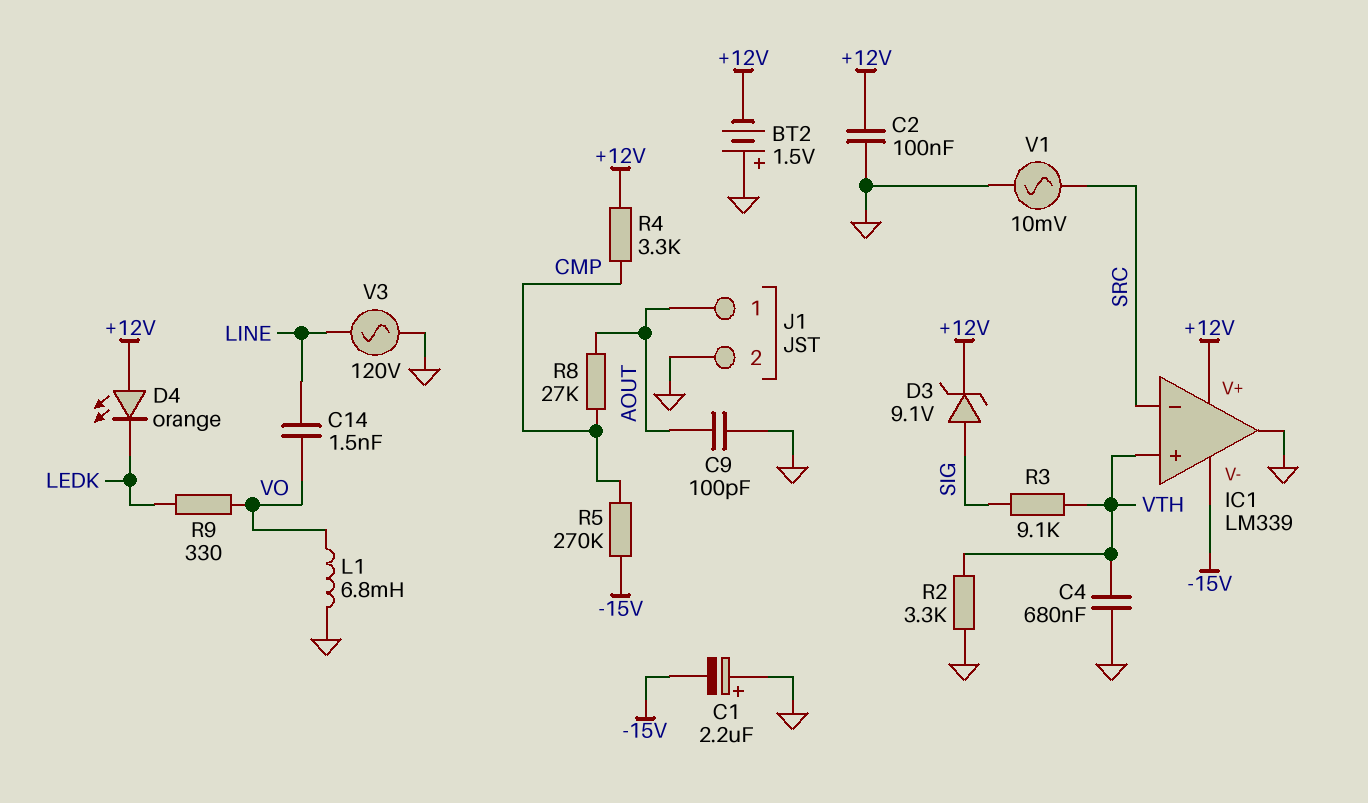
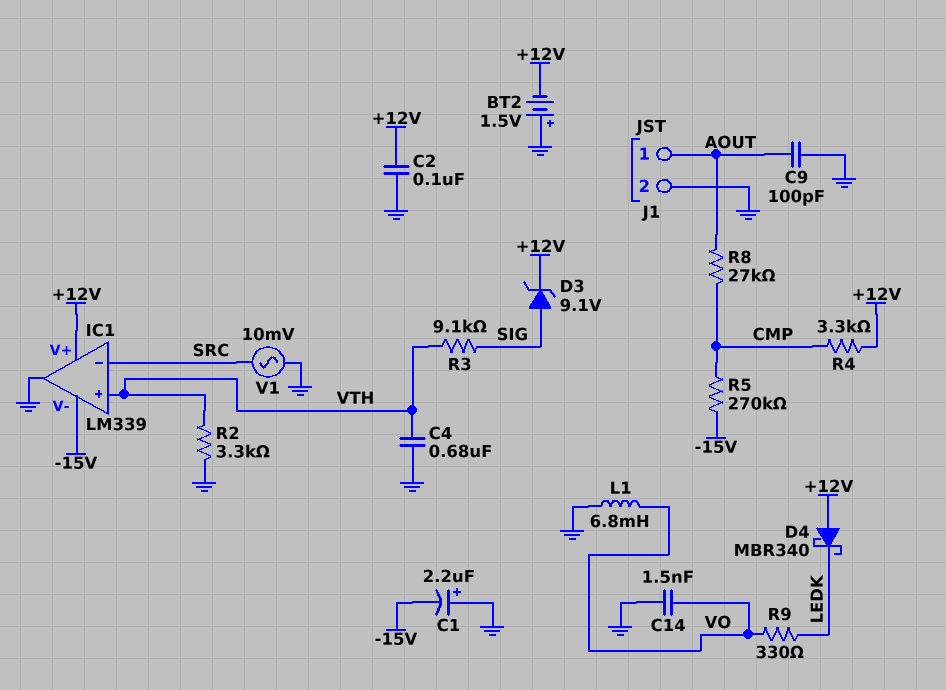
C14: 1.5nF (LINE, VO) -> 1.5nF (GND, VO)
D4: LED orange (A +12V, K LEDK) -> schottky MBR340 (A +12V, K LEDK)
V3: AC 120V (GND, LINE) -> none

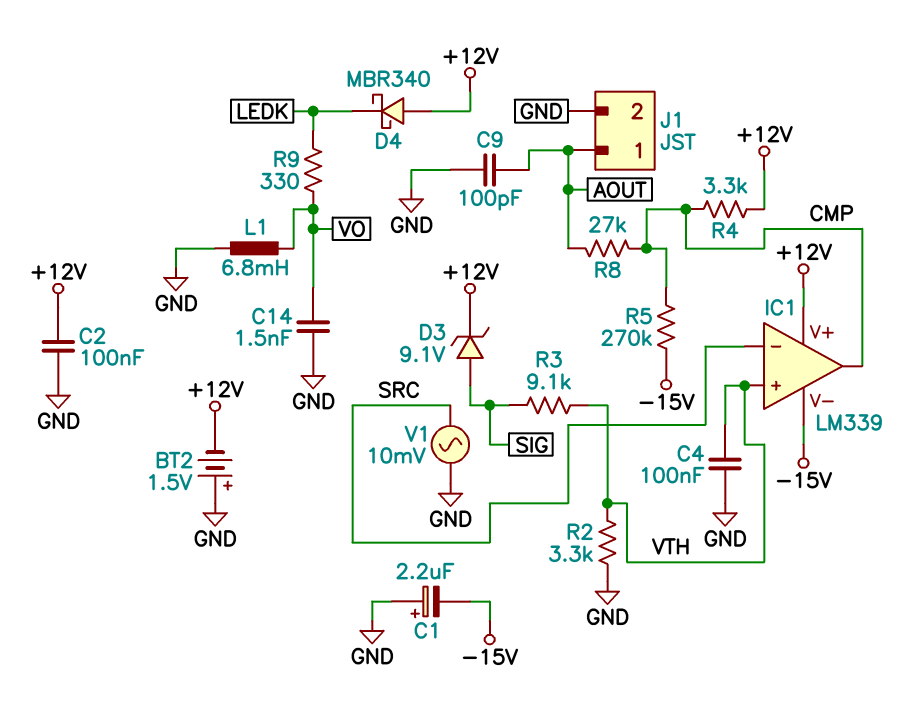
C4: 680nF (GND, VTH) -> 100nF (GND, VTH)
IC1 pin out: GND -> CMP

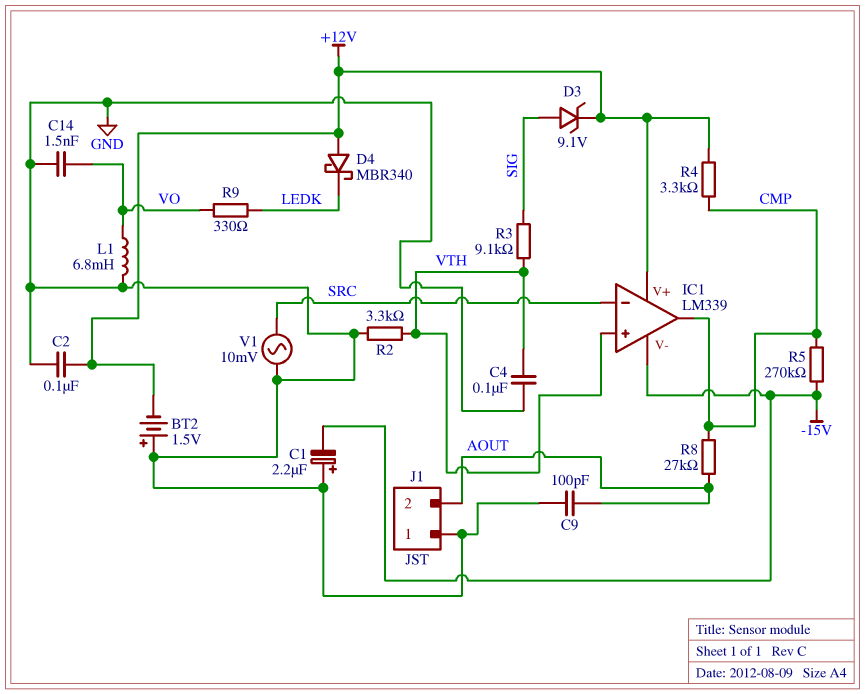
J1 pin 1: AOUT -> GND
J1 pin 2: GND -> AOUT

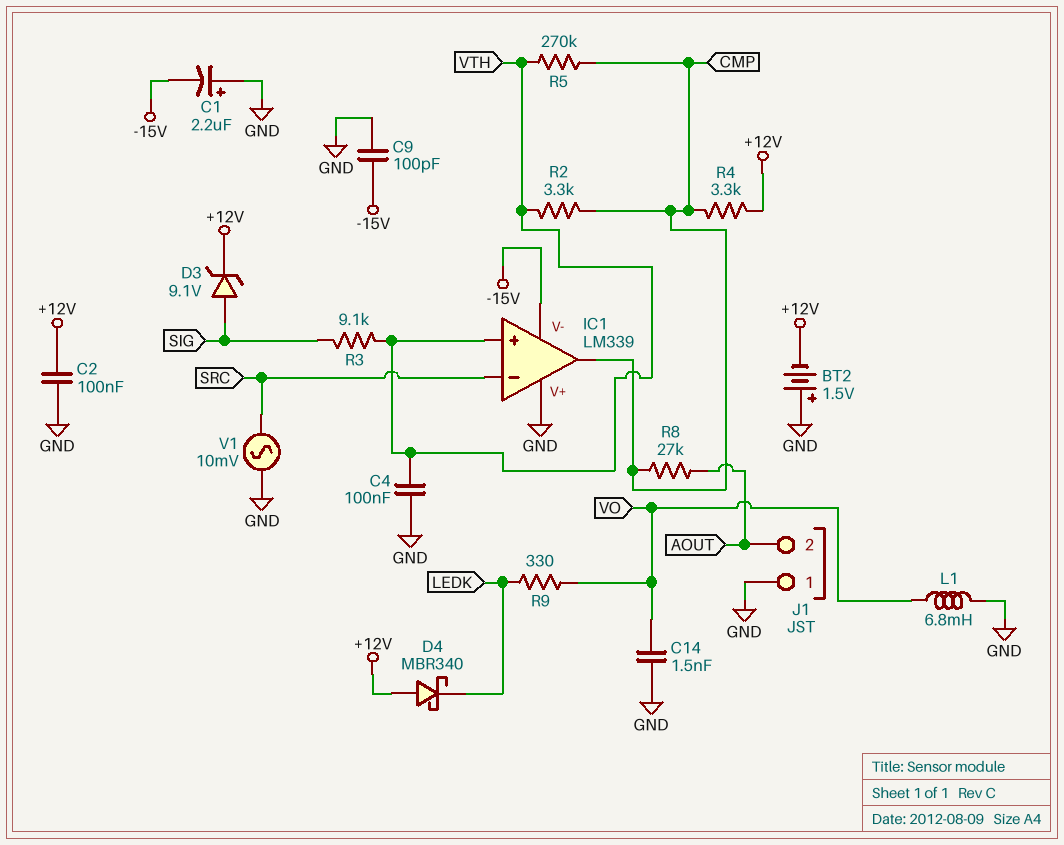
C9: 100pF (AOUT, GND) -> 100pF (-15V, GND)
IC1 pin V+: +12V -> GND
R2: 3.3k (GND, VTH) -> 3.3k (CMP, VTH)
R5: 270k (-15V, CMP) -> 270k (CMP, VTH)

